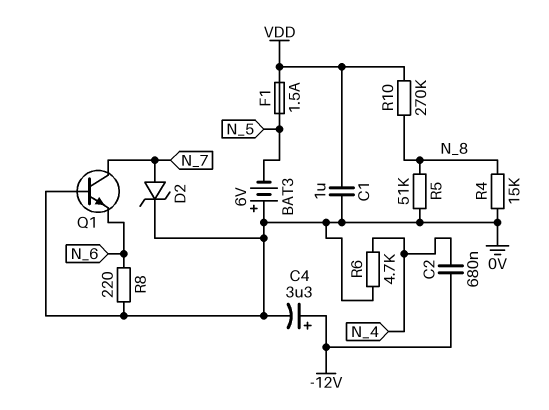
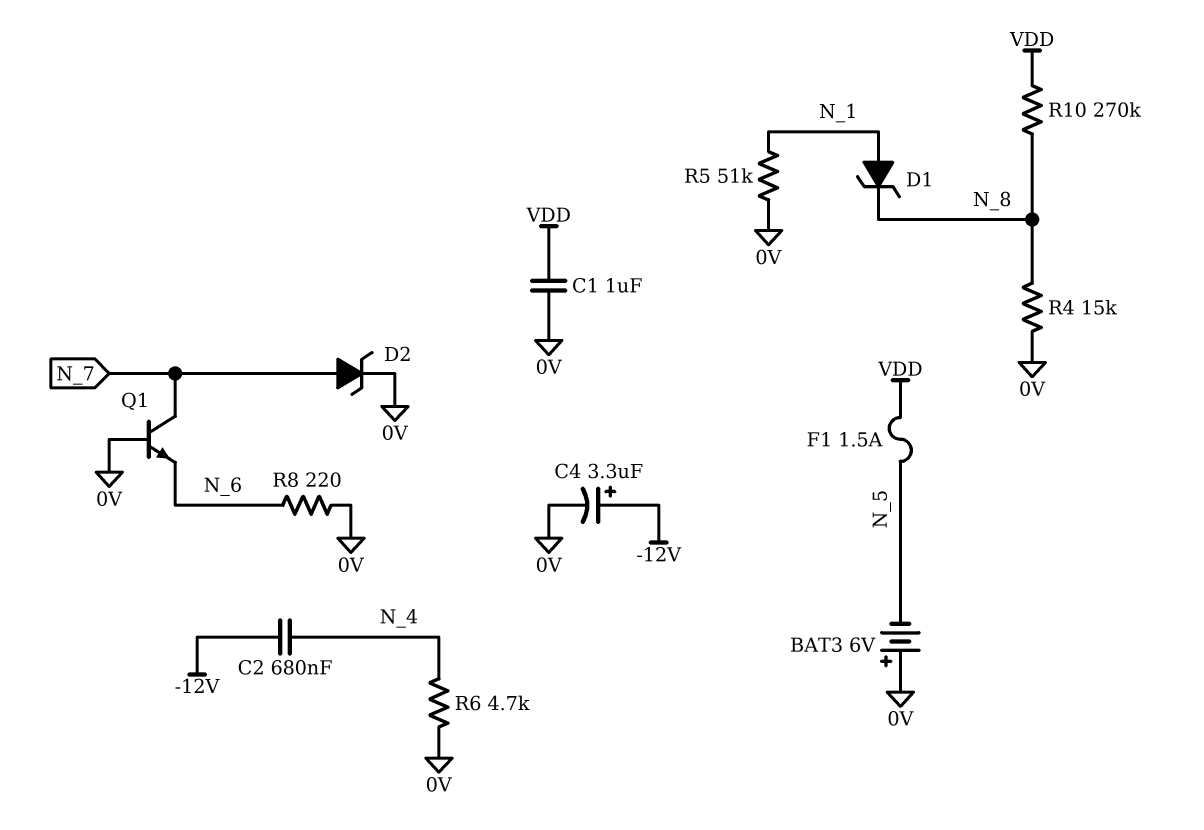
D1: none -> zener (A N_1, K N_8)
R5: 51k (0V, N_8) -> 51k (0V, N_1)

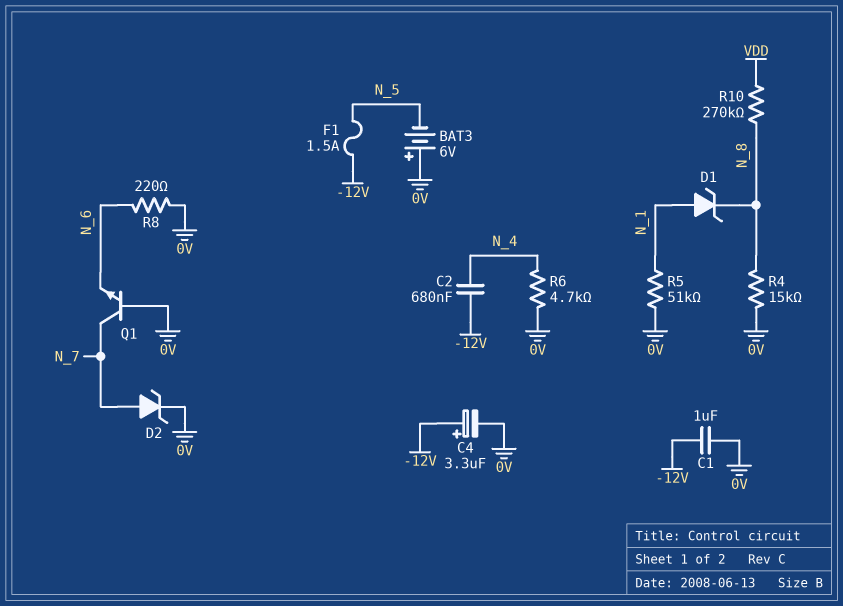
C1: 1uF (0V, VDD) -> 1uF (-12V, 0V)
F1: 1.5A (N_5, VDD) -> 1.5A (-12V, N_5)

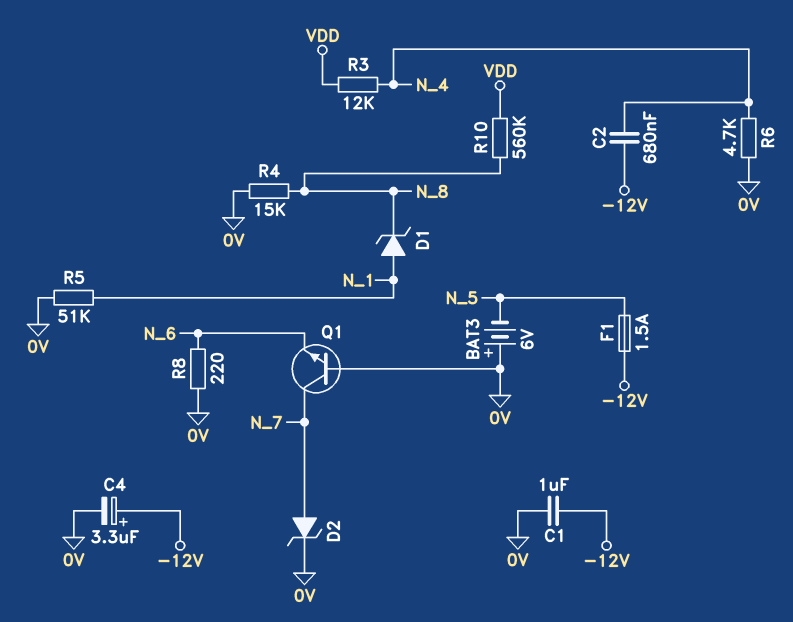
R3: none -> 12k (N_4, VDD)
R10: 270k (N_8, VDD) -> 560k (N_8, VDD)

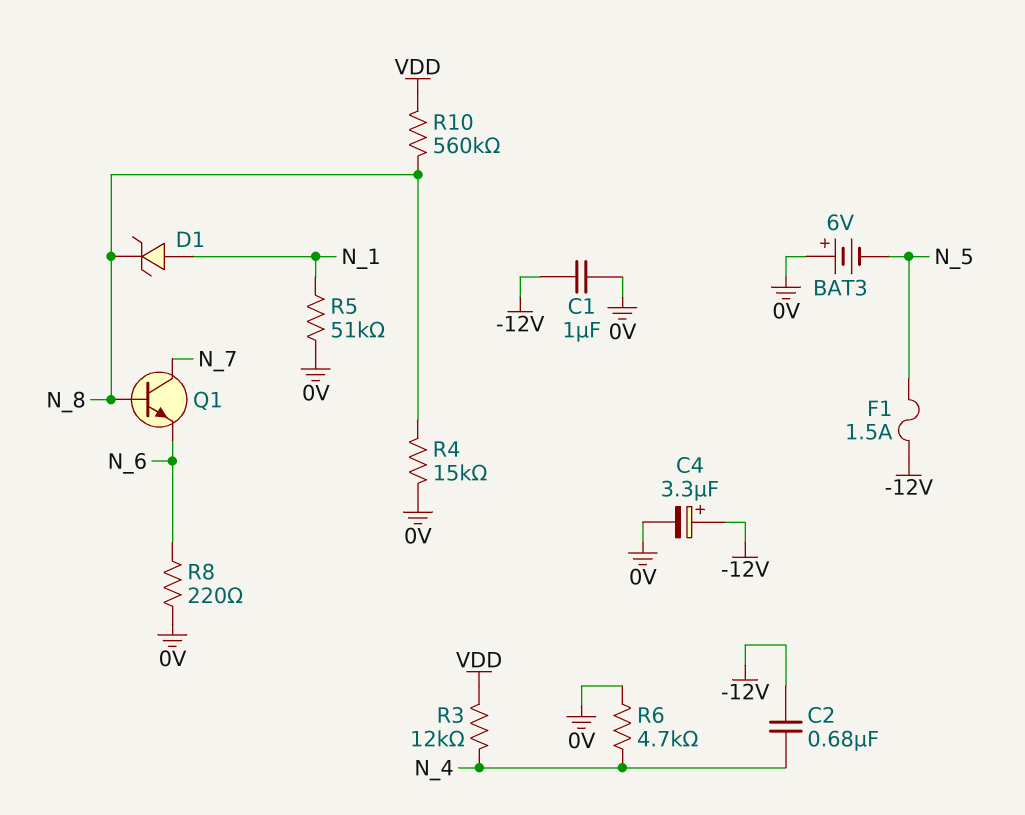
D2: zener (A N_7, K 0V) -> none
Q1: NPN (B 0V, C N_7, E N_6) -> NPN (B N_8, C N_7, E N_6)

